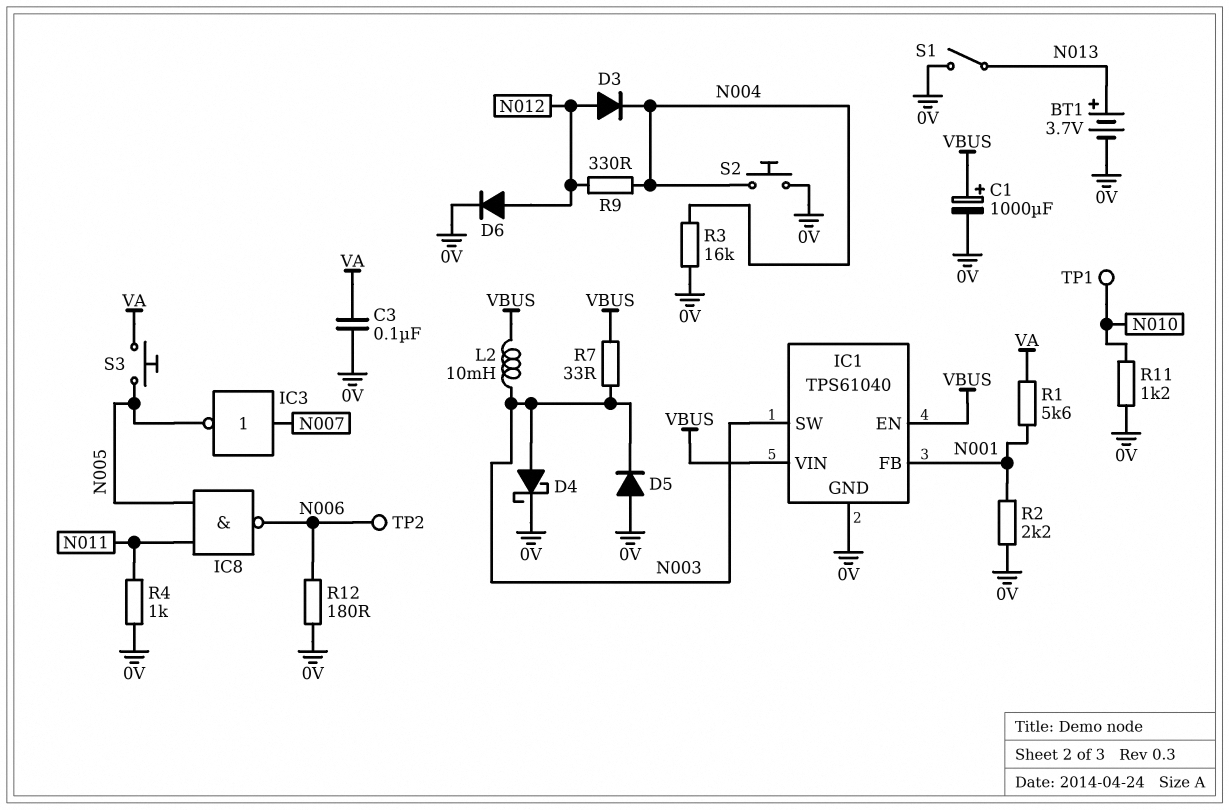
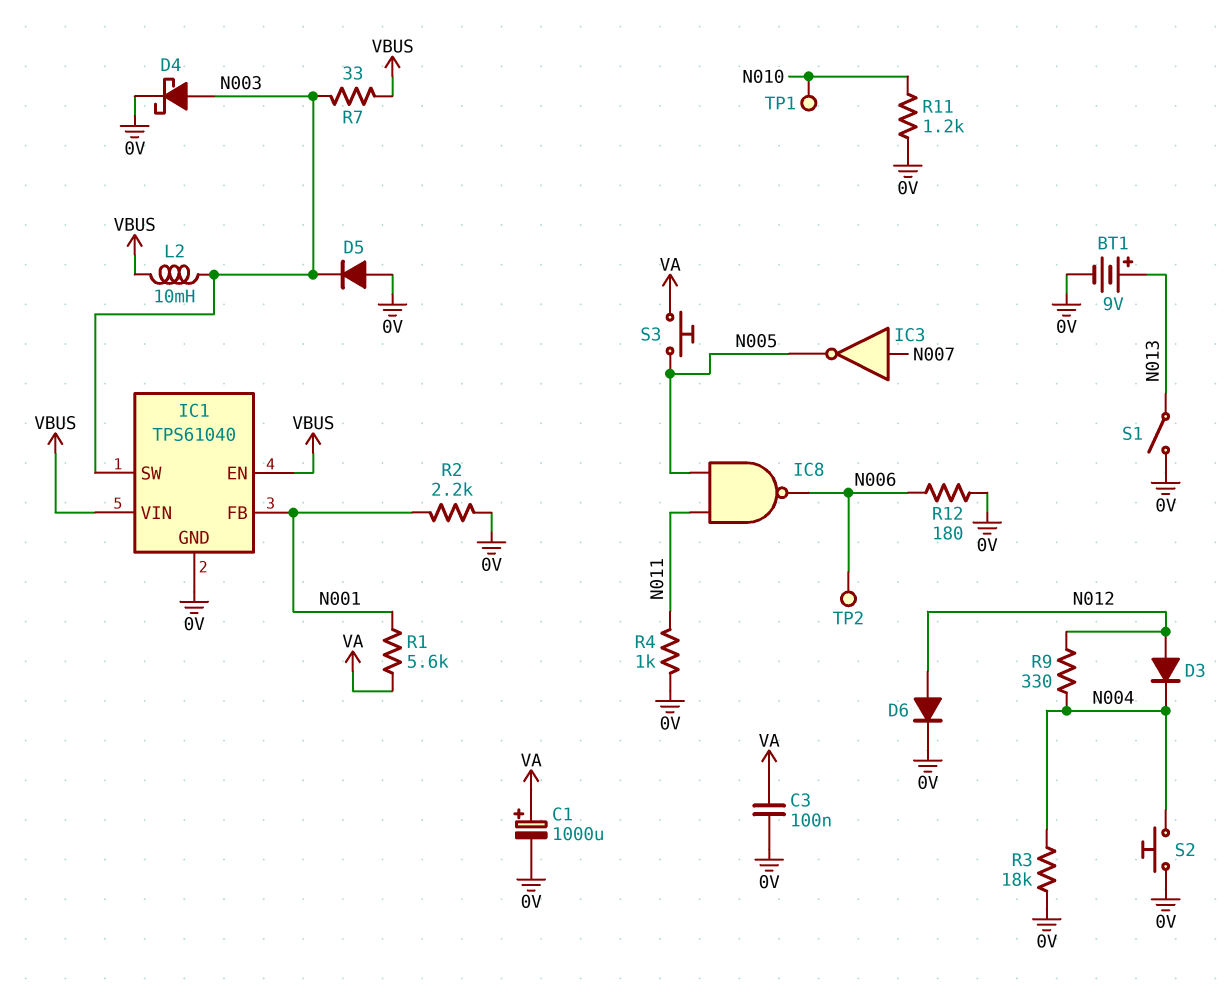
BT1: 3.7V (plus N013, minus 0V) -> 9V (plus N013, minus 0V)
C1: 1000uF (plus VBUS, minus 0V) -> 1000uF (plus VA, minus 0V)
R3: 16k (0V, N004) -> 18k (0V, N004)

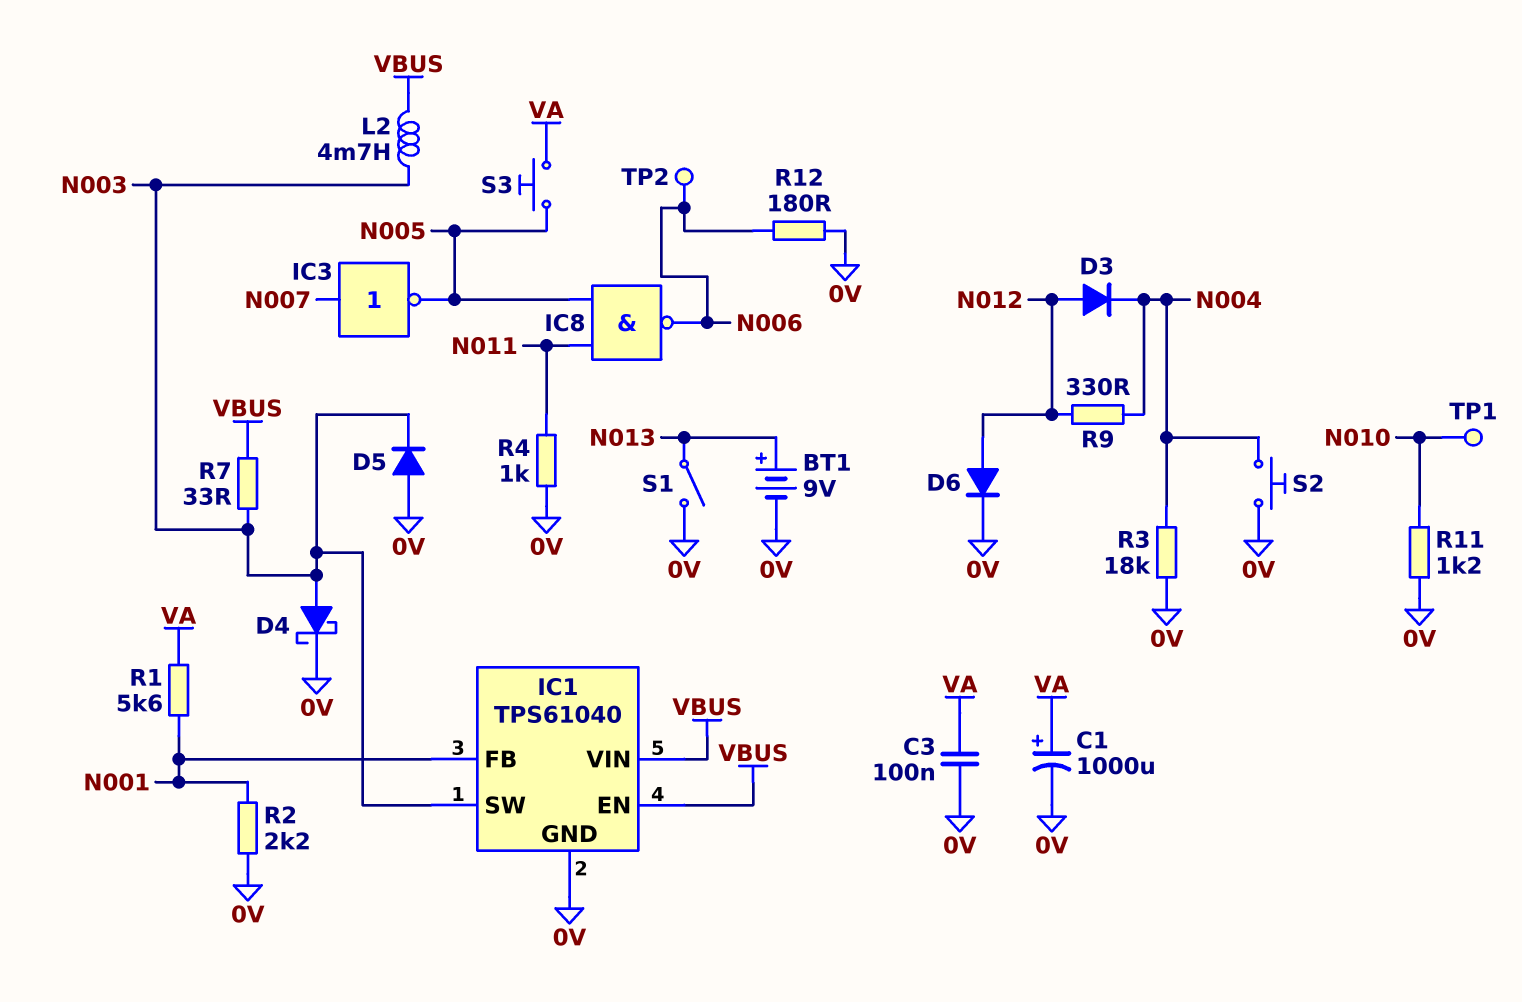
L2: 10mH (N003, VBUS) -> 4.7mH (N003, VBUS)

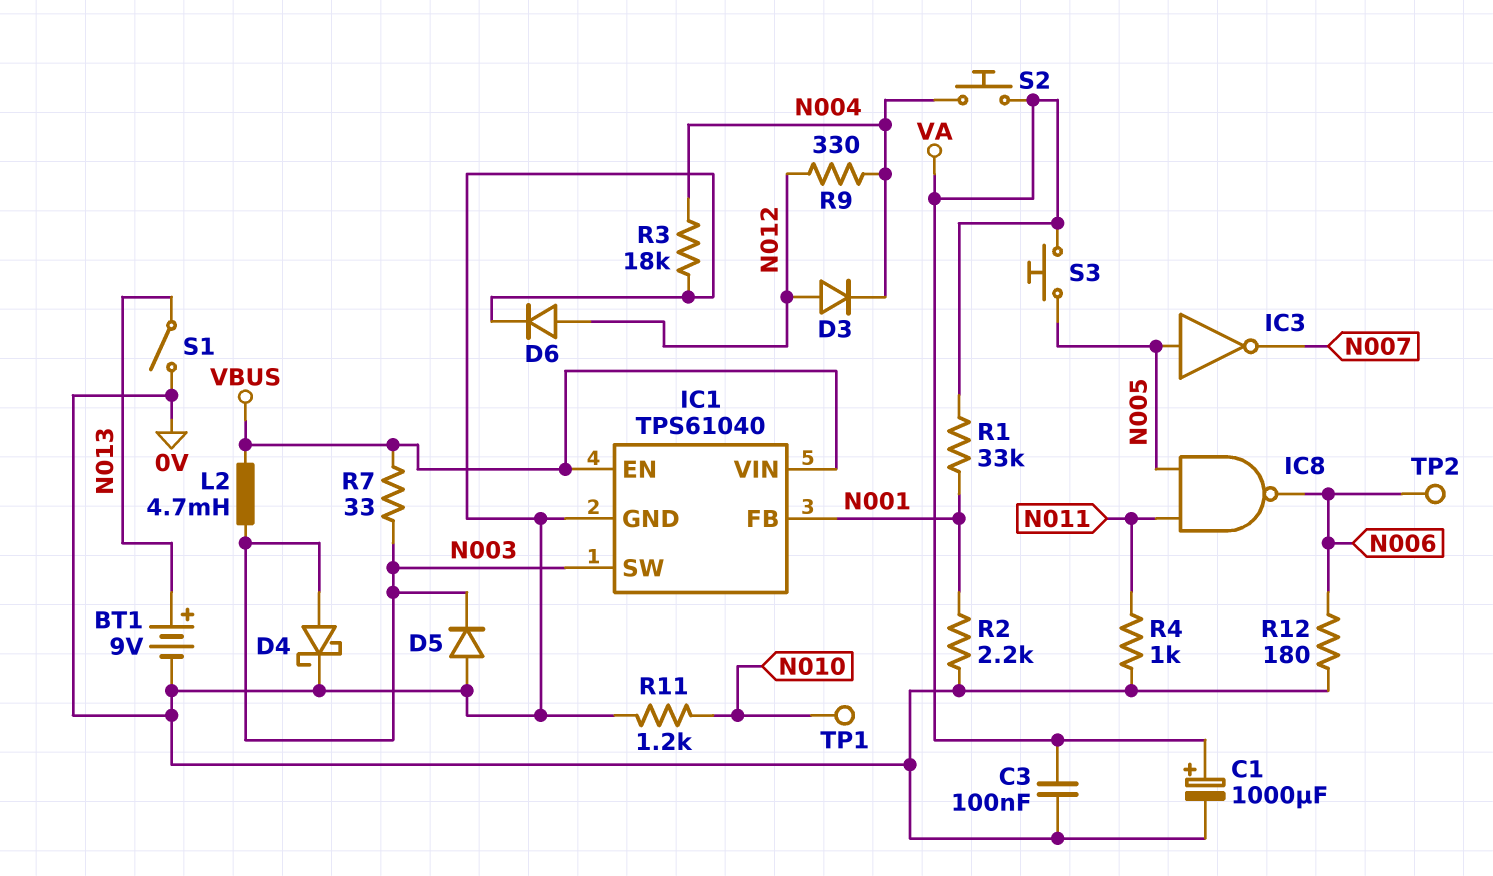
IC3: NOT (in N007, out N005) -> NOT (in N005, out N007)
R1: 5.6k (N001, VA) -> 33k (N001, VA)
S2: button (0V, N004) -> button (N004, VA)

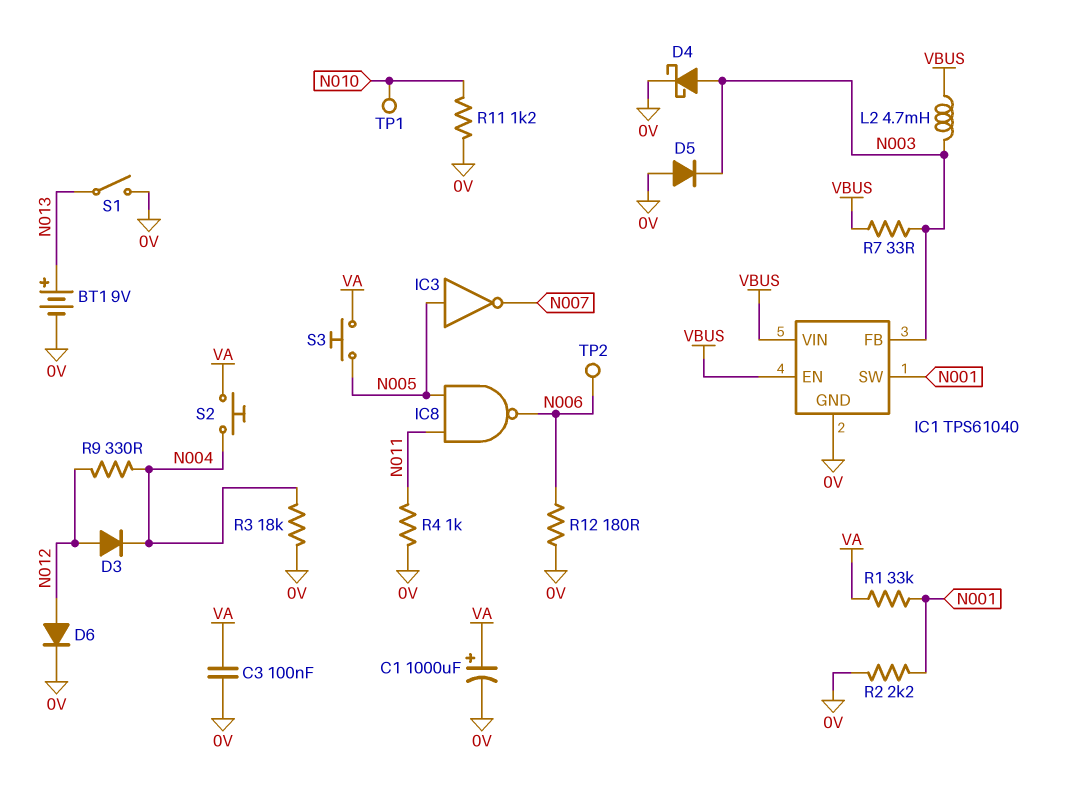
IC1 pin FB: N001 -> N003
IC1 pin SW: N003 -> N001

